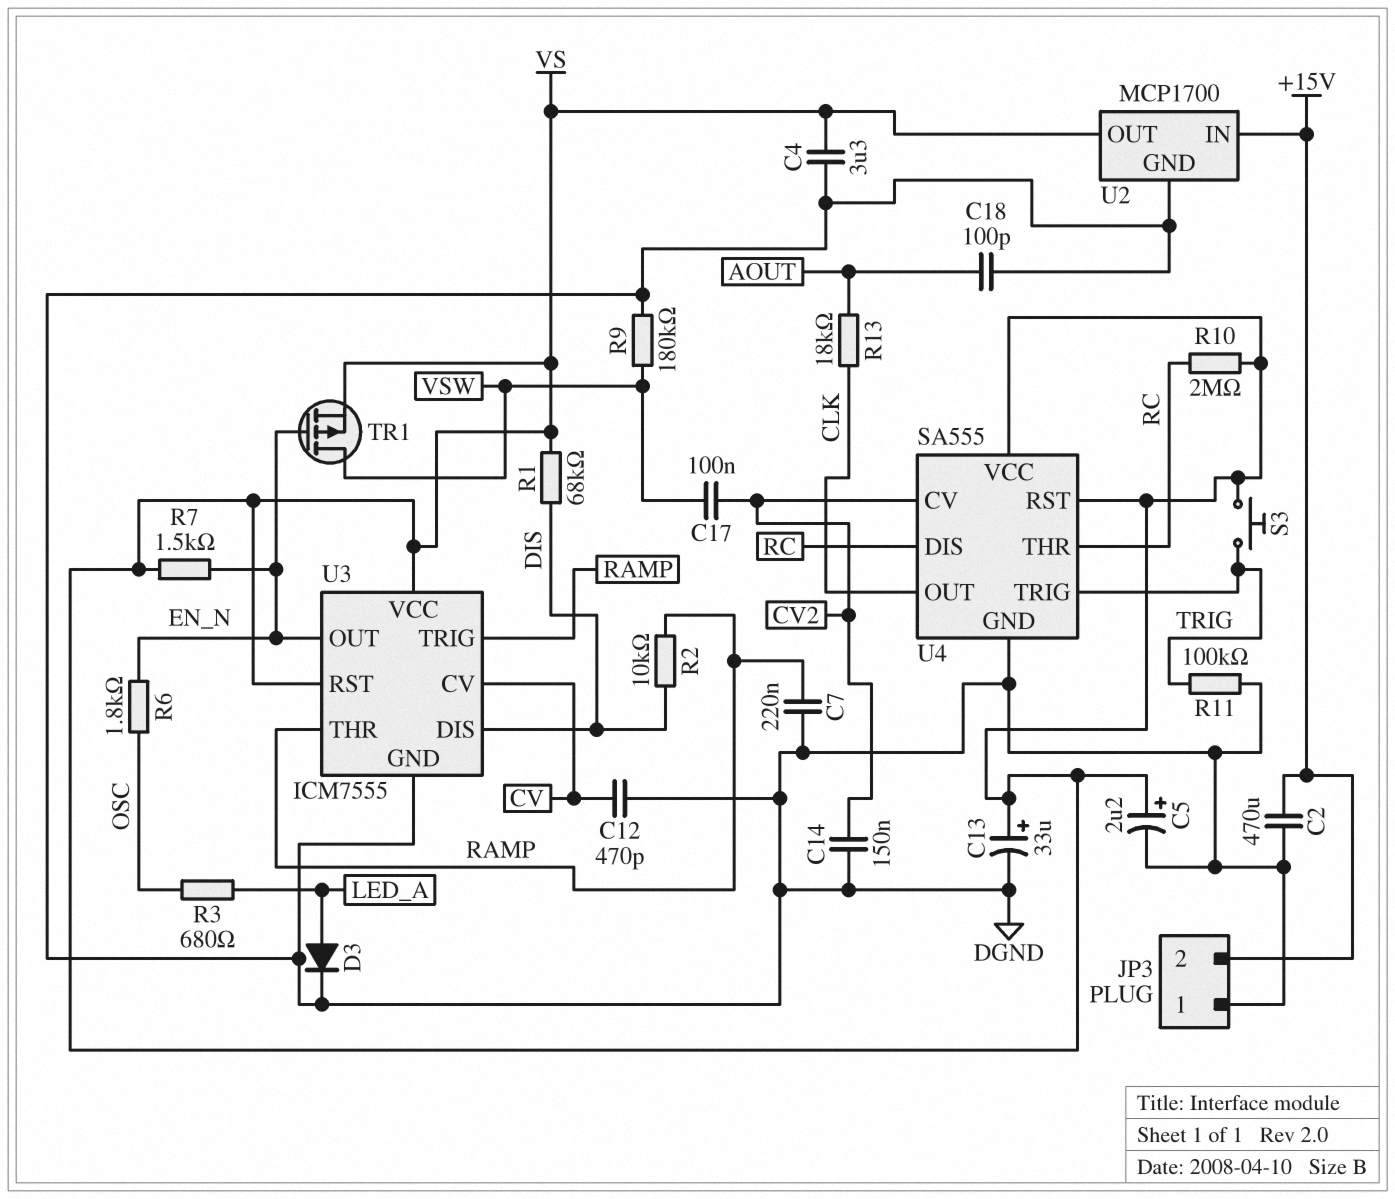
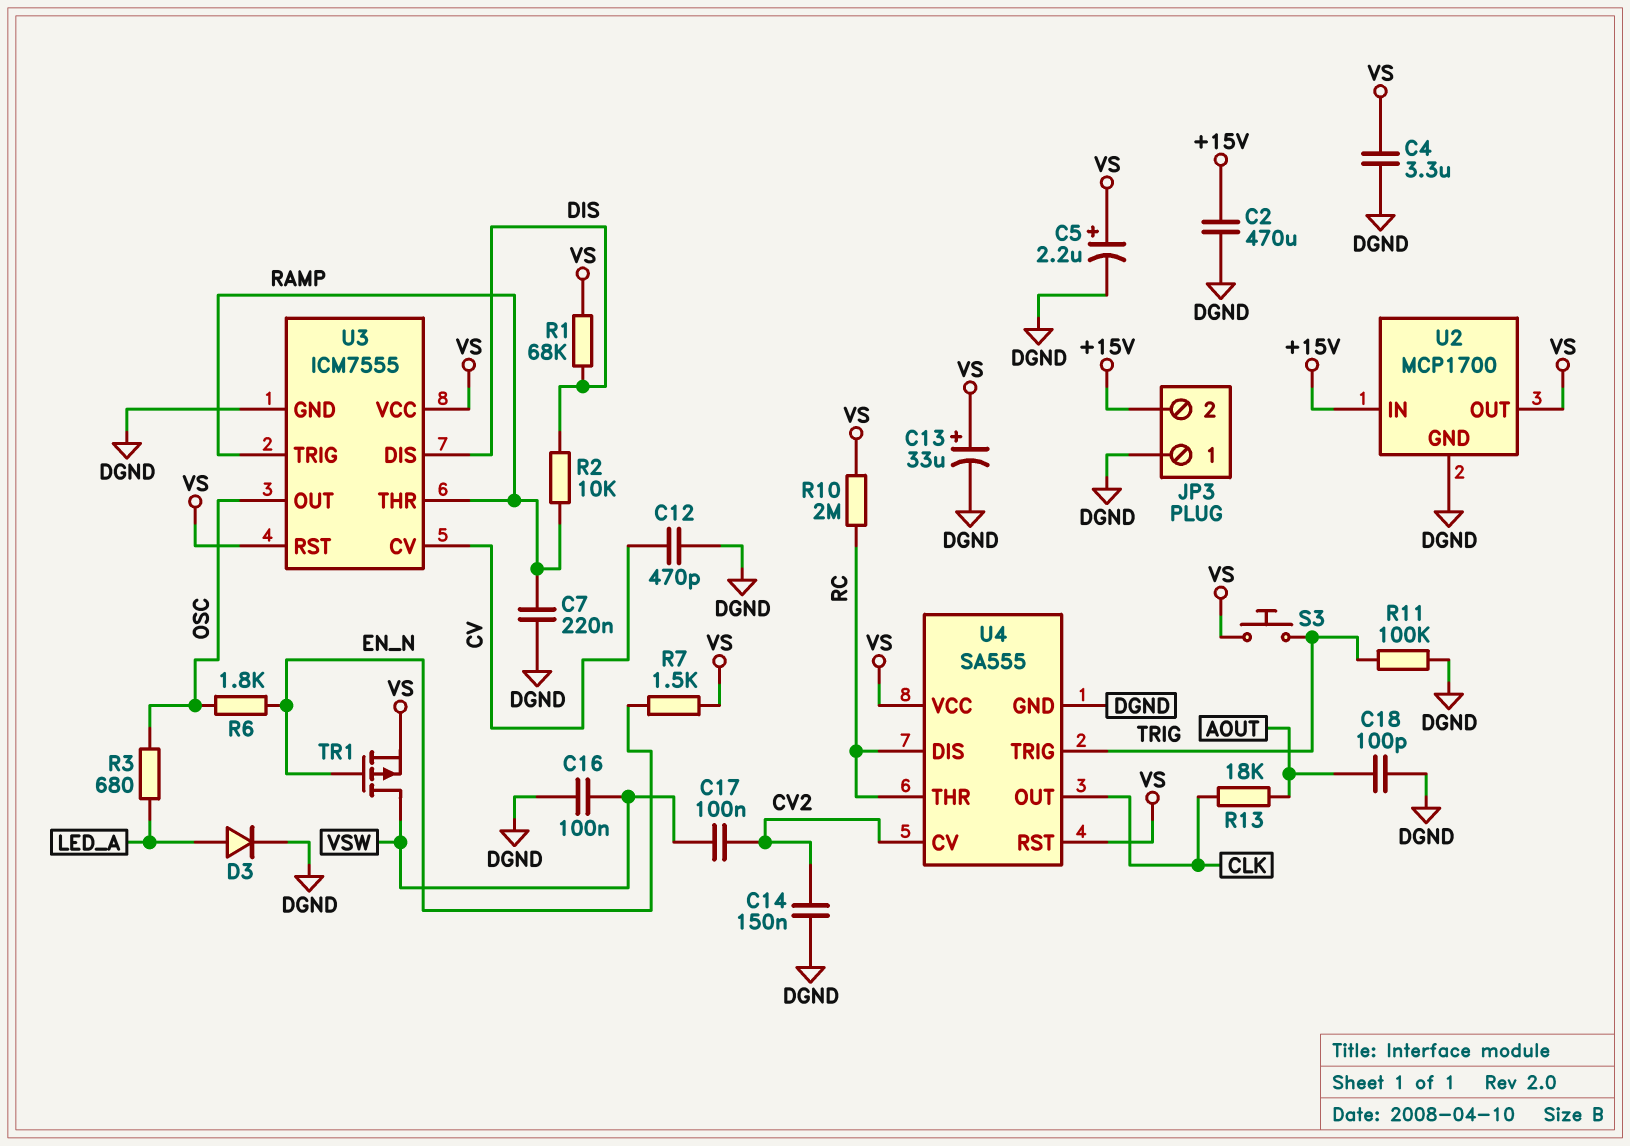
C16: none -> 100nF (DGND, VSW)
R9: 180k (DGND, VSW) -> none
U3 pin OUT: EN_N -> OSC

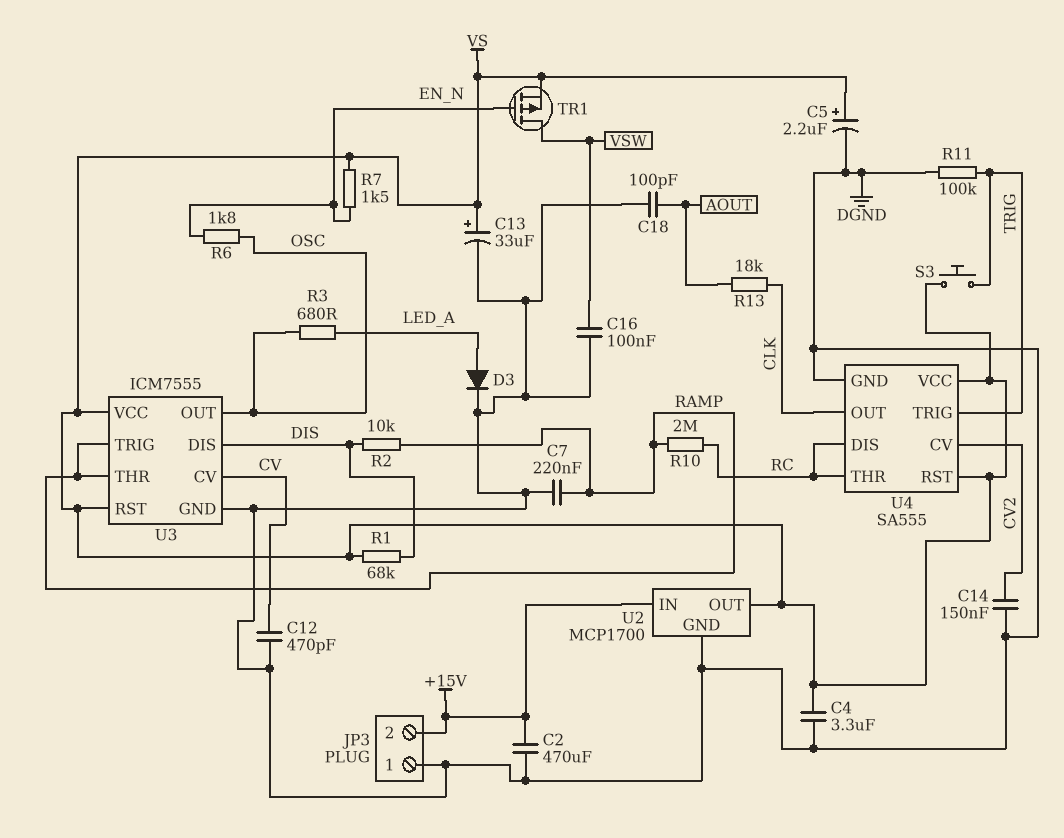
C17: 100nF (CV2, VSW) -> none
R10: 2M (RC, VS) -> 2M (RAMP, RC)

